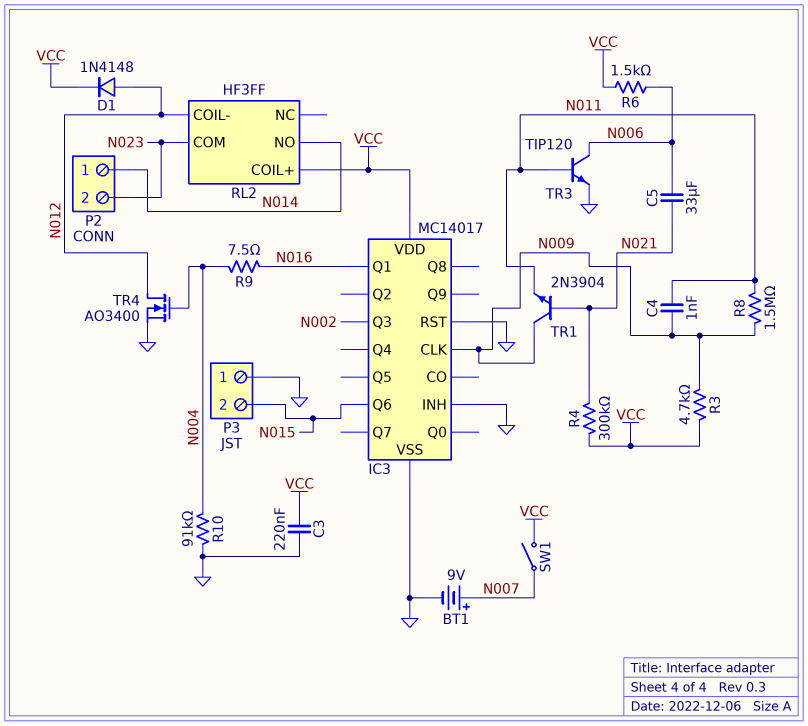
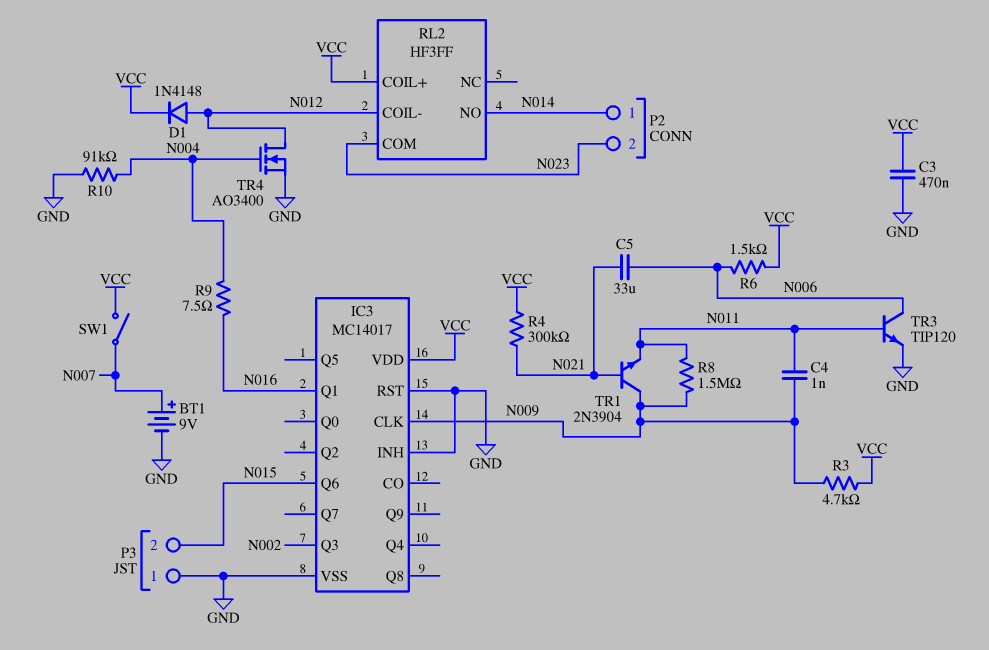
C3: 220nF (GND, VCC) -> 470nF (GND, VCC)

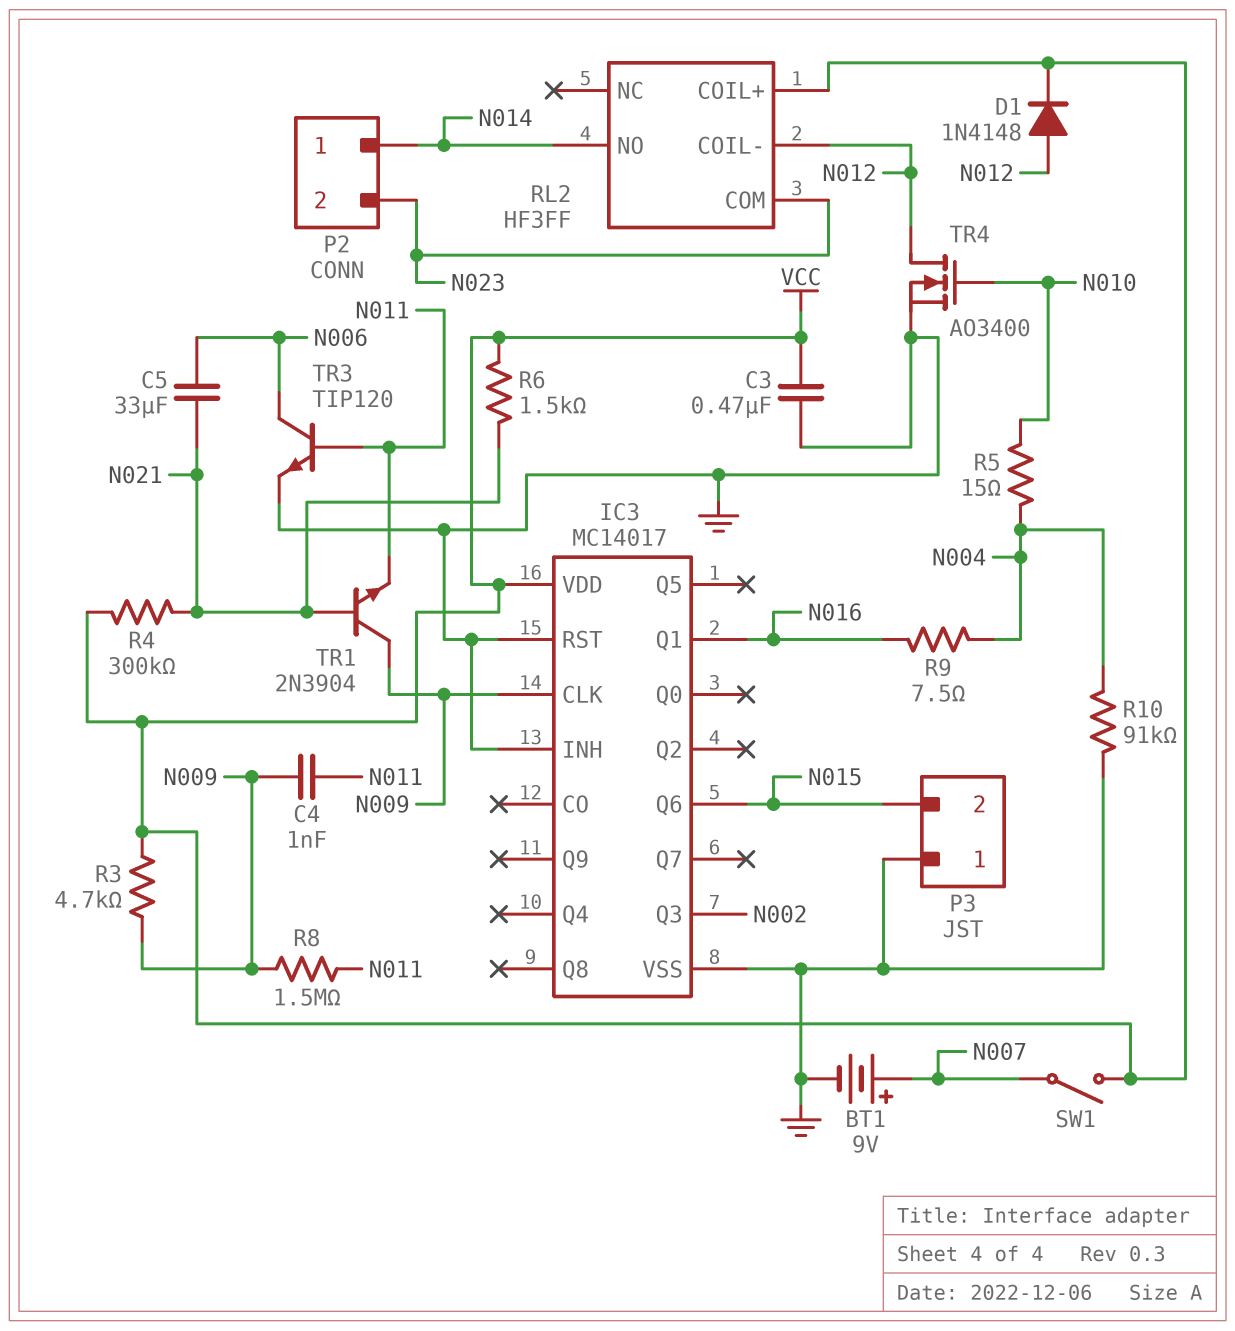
R5: none -> 15 (N004, N010)
R6: 1.5k (N006, VCC) -> 1.5k (N021, VCC)
TR4: NMOS AO3400 (G N004, D N012, S GND) -> NMOS AO3400 (G N010, D N012, S GND)

